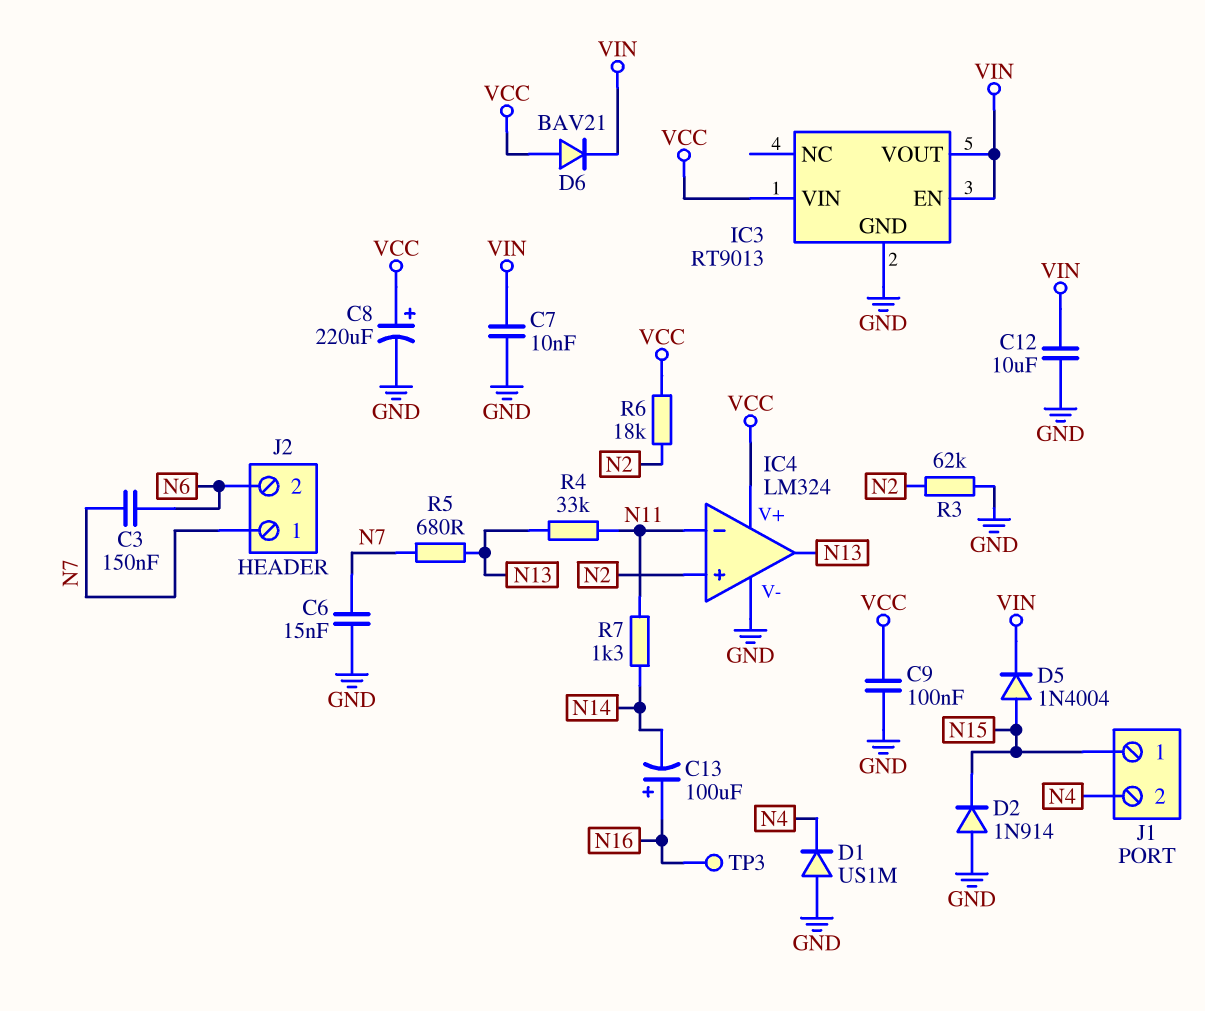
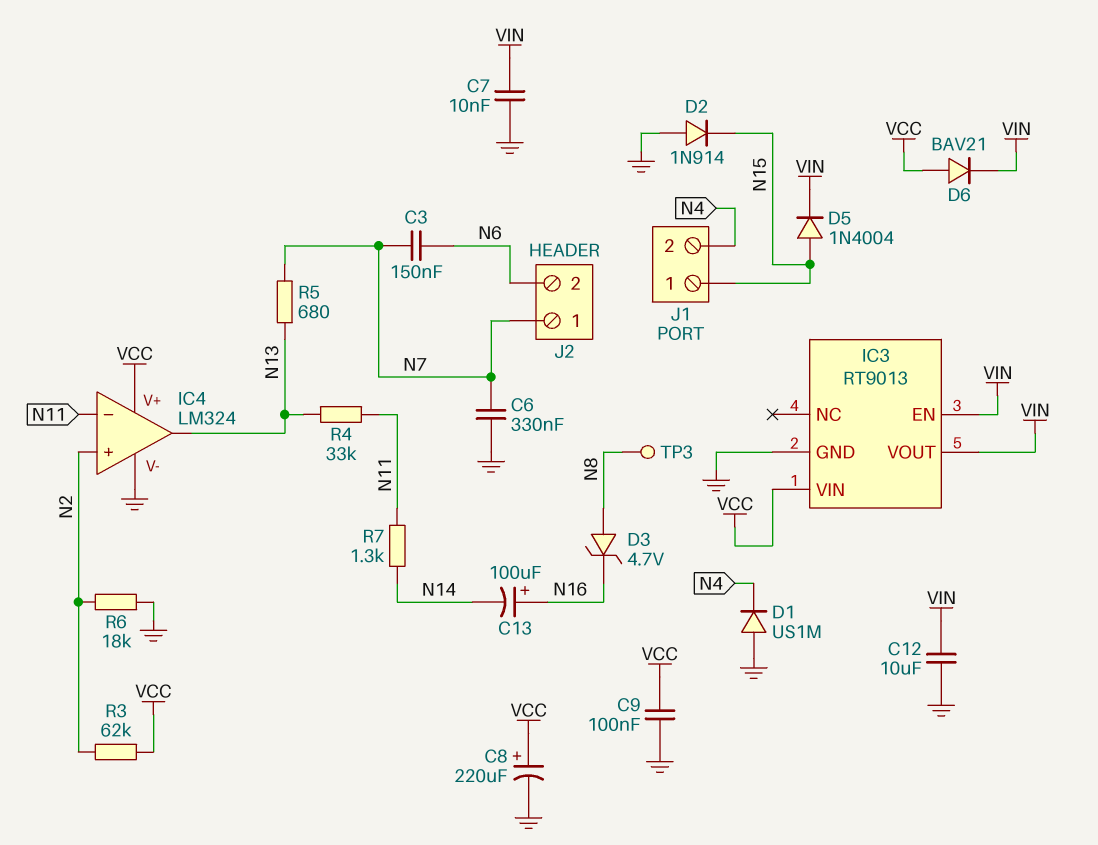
C6: 15nF (GND, N7) -> 330nF (GND, N7)
D3: none -> zener 4.7V (A N8, K N16)
R3: 62k (GND, N2) -> 62k (N2, VCC)
R6: 18k (N2, VCC) -> 18k (GND, N2)
TP3: test point (N16) -> test point (N8)

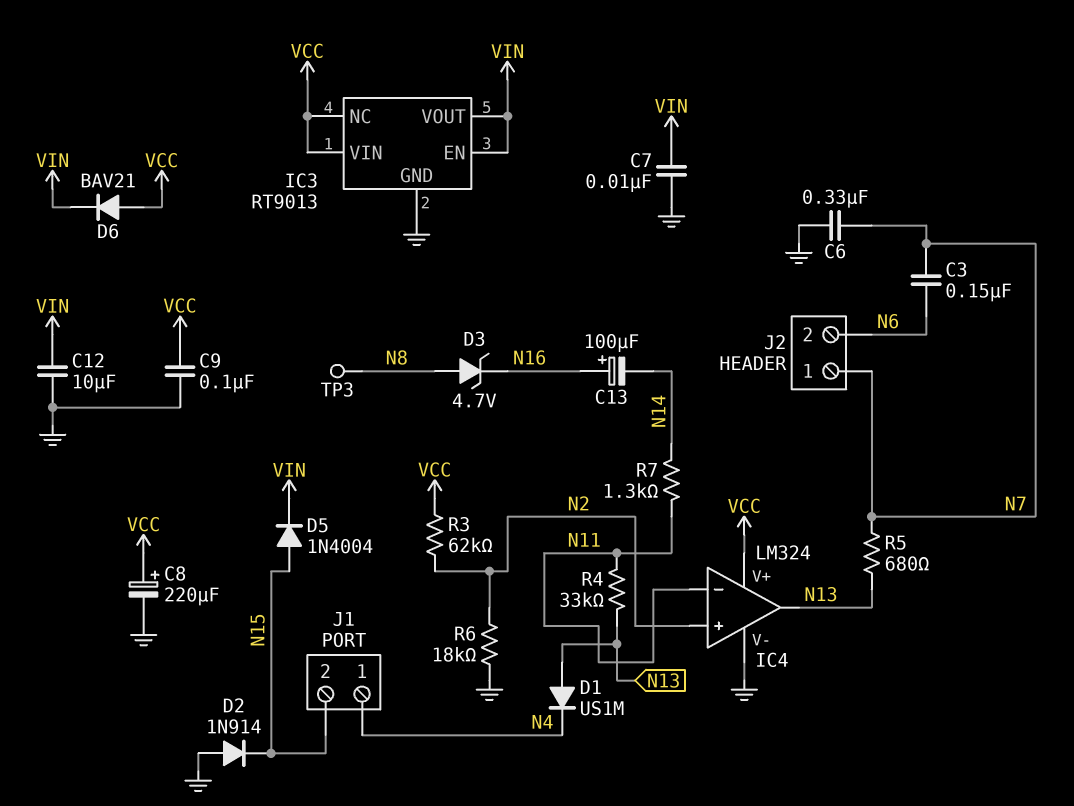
D1: diode US1M (A GND, K N4) -> diode US1M (A N13, K N4)
IC3 pin NC: none -> VCC
J1 pin 1: N15 -> N4
J1 pin 2: N4 -> N15

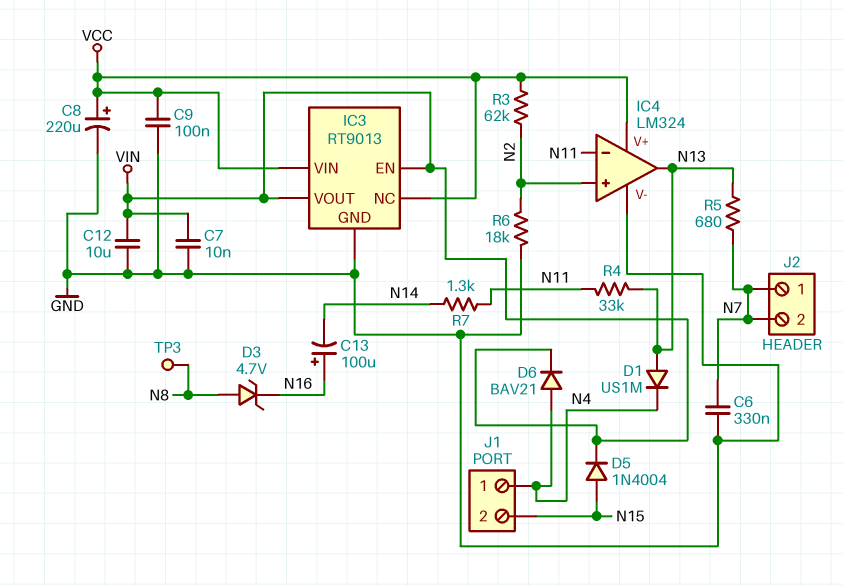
C3: 150nF (N6, N7) -> none
D2: diode 1N914 (A GND, K N15) -> none
D6: diode BAV21 (A VCC, K VIN) -> diode BAV21 (A N4, K VIN)
J2 pin 2: N6 -> N7

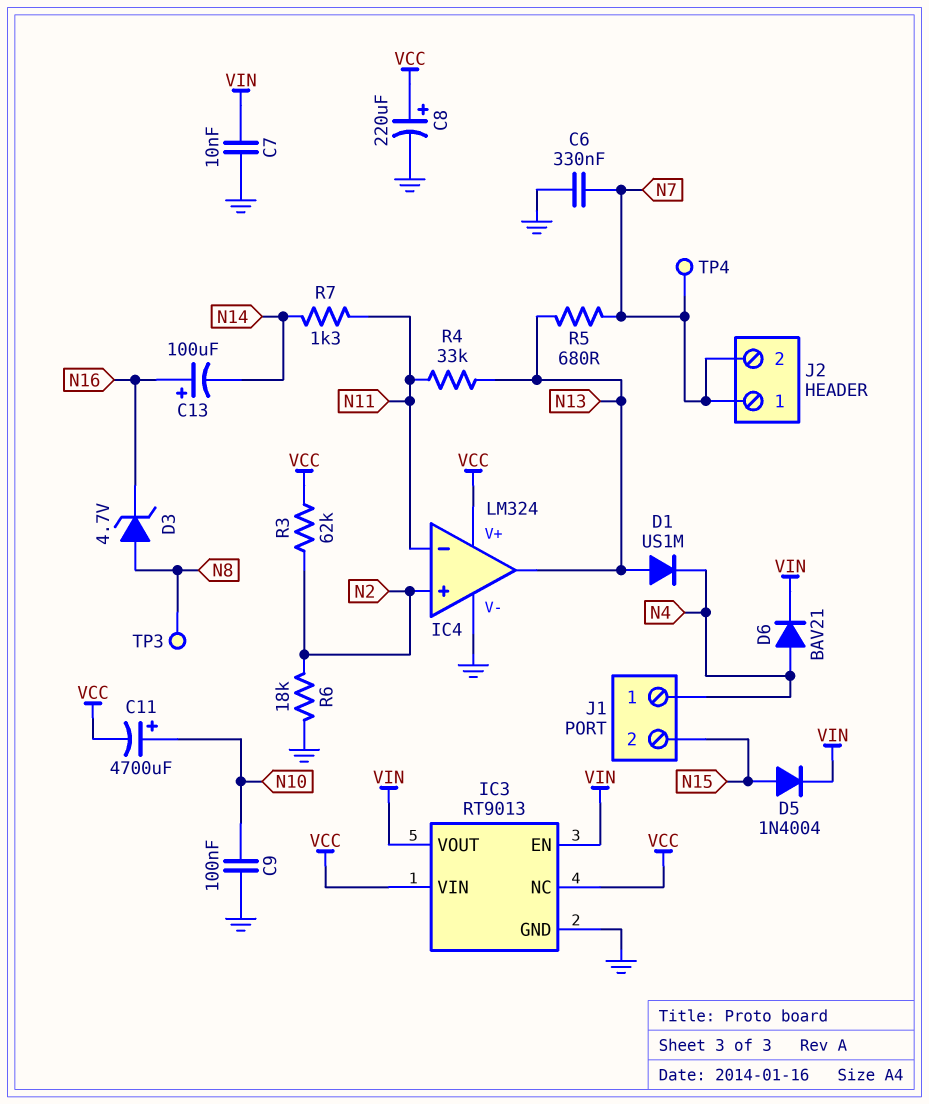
C9: 100nF (GND, VCC) -> 100nF (GND, N10)
C11: none -> 4700uF (plus N10, minus VCC)
C12: 10uF (GND, VIN) -> none
TP4: none -> test point (N7)

